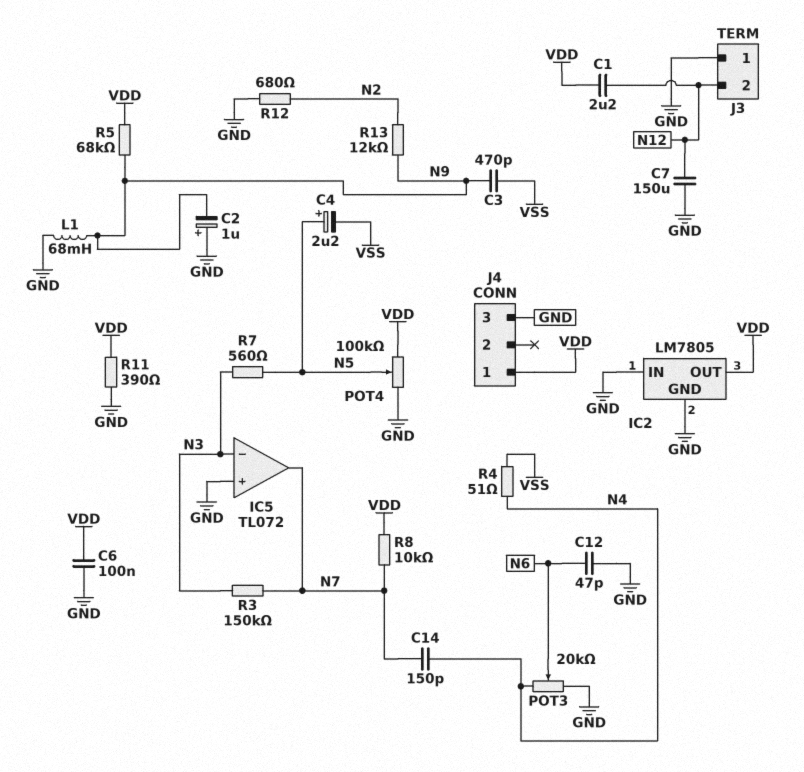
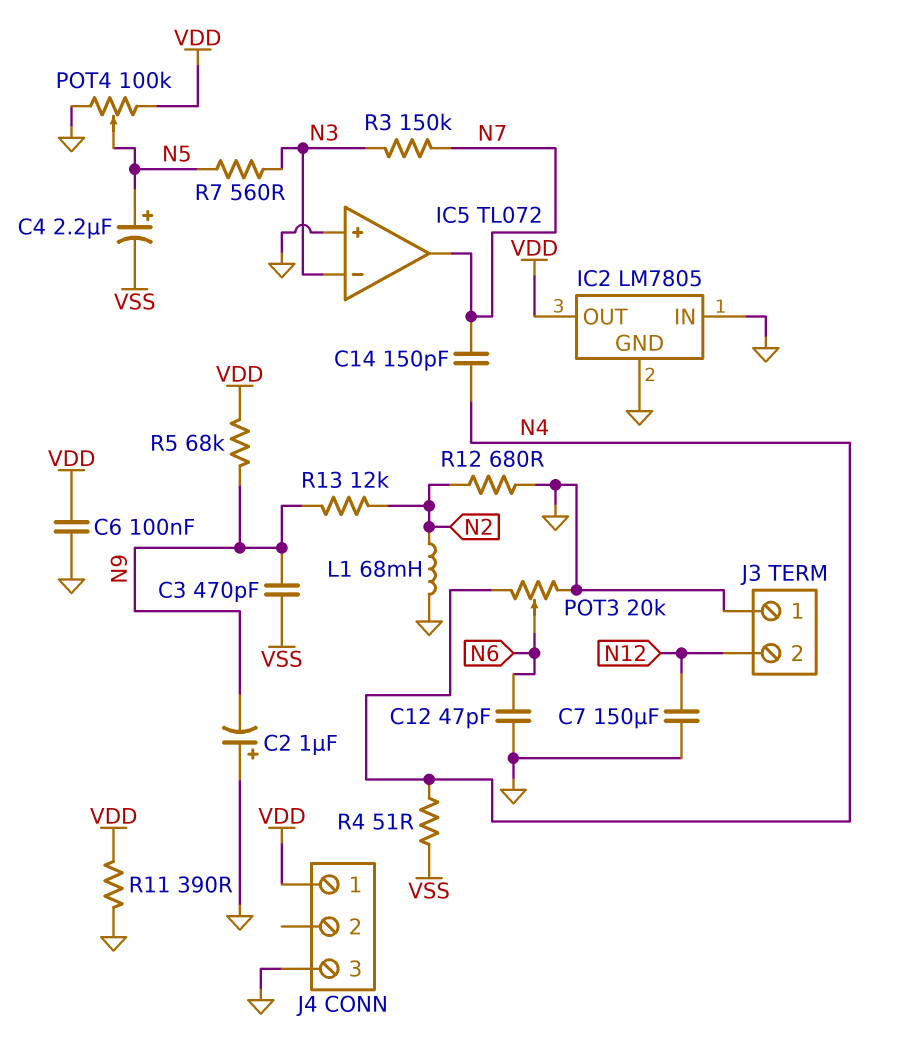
C1: 2.2uF (N12, VDD) -> none
L1: 68mH (GND, N9) -> 68mH (GND, N2)
R8: 10k (N7, VDD) -> none

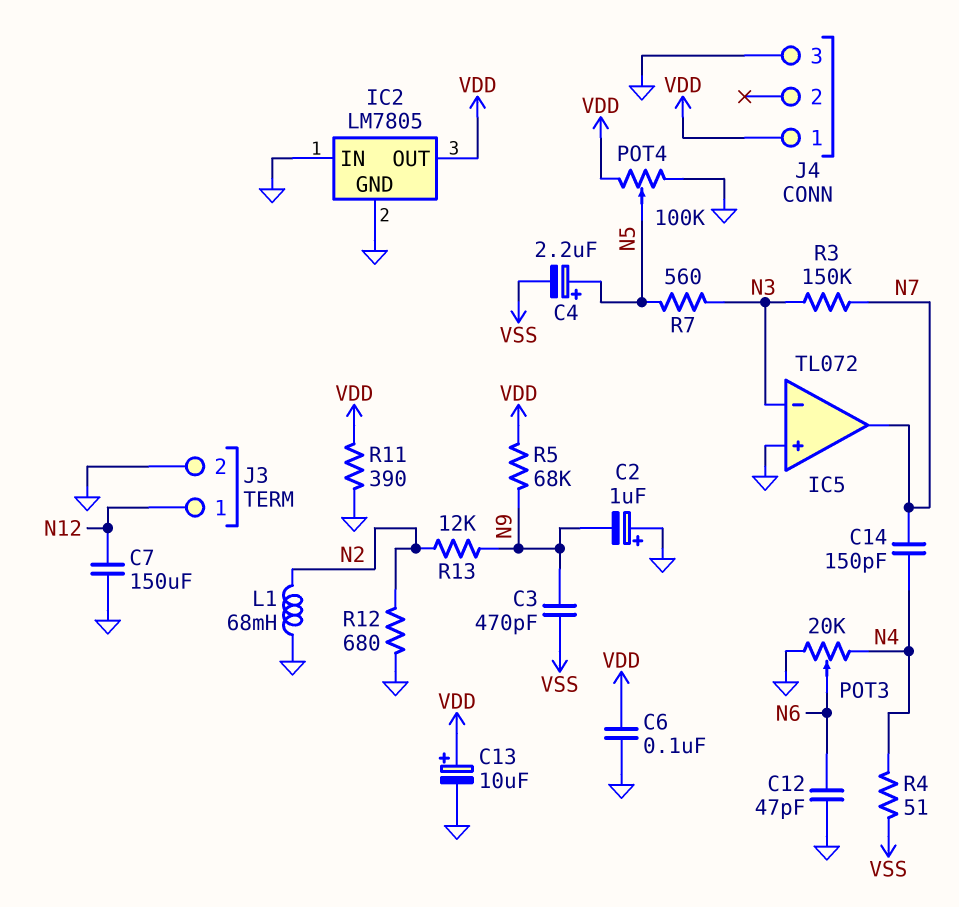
C13: none -> 10uF (plus VDD, minus GND)
J3 pin 1: GND -> N12
J3 pin 2: N12 -> GND

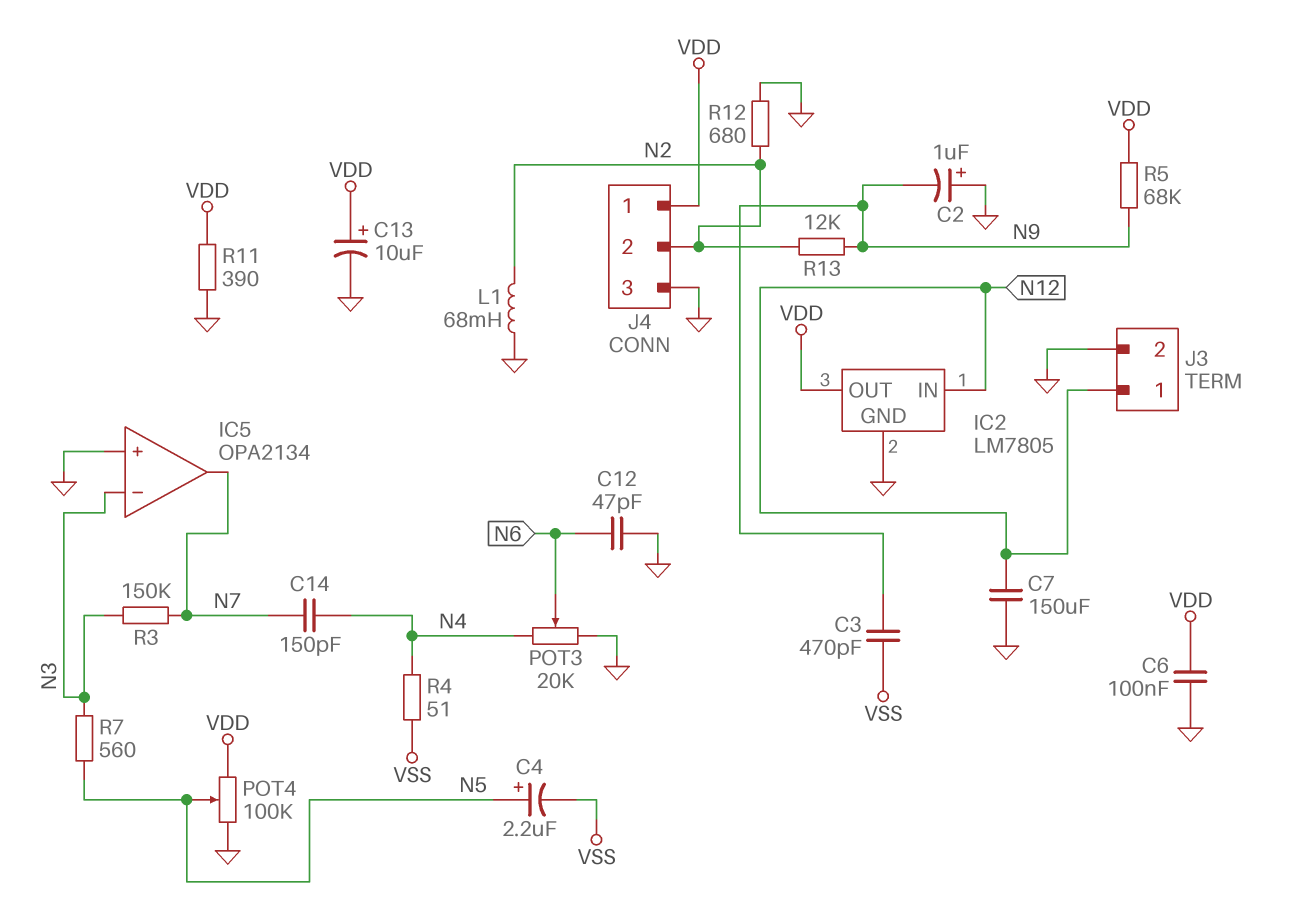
IC2 pin IN: GND -> N12
IC5: TL072 -> OPA2134
J4 pin 2: none -> N2

